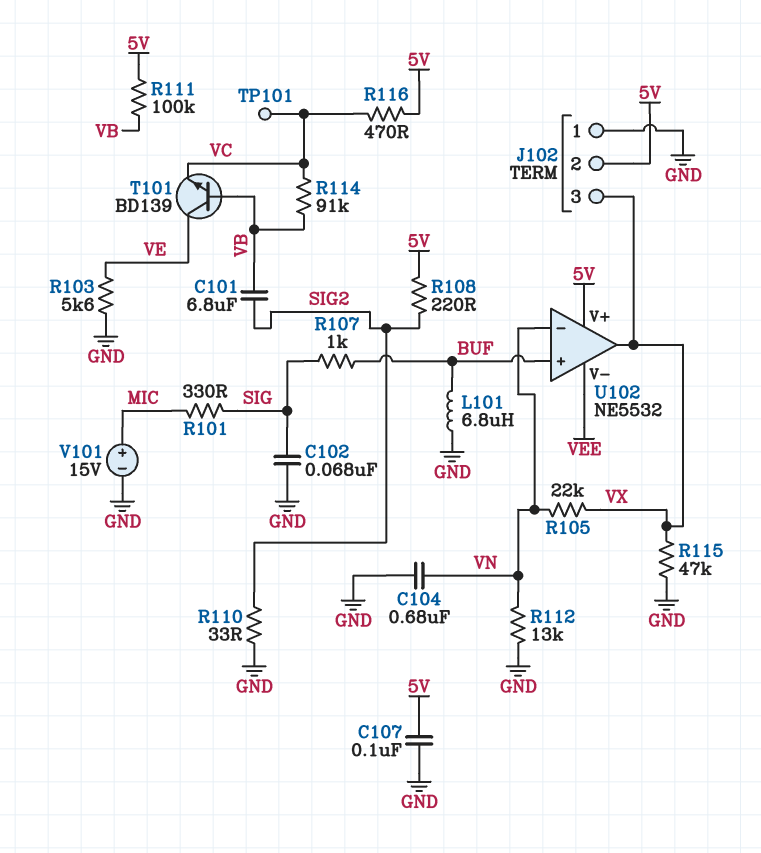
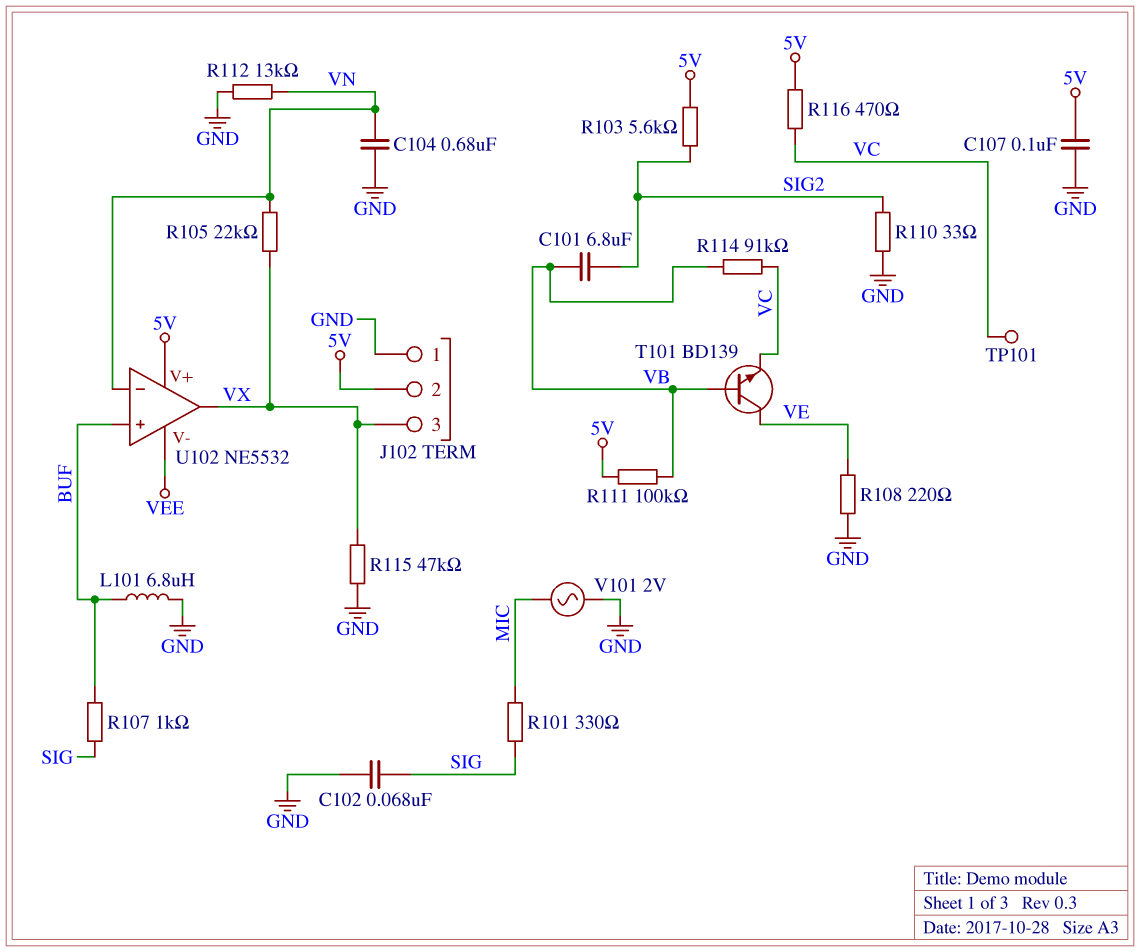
R103: 5.6k (GND, VE) -> 5.6k (5V, SIG2)
R108: 220 (5V, SIG2) -> 220 (GND, VE)
V101: 15V (plus MIC, minus GND) -> AC 2V (GND, MIC)

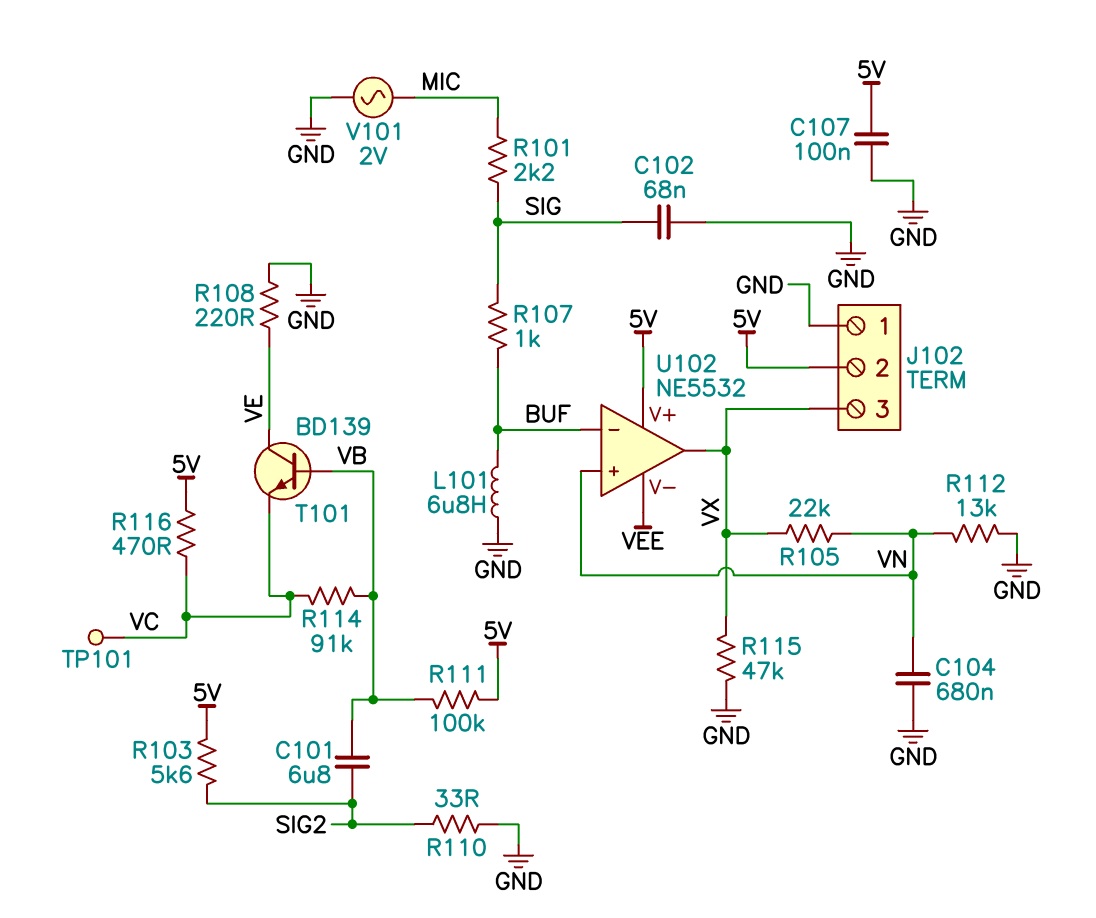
R101: 330 (MIC, SIG) -> 2.2k (MIC, SIG)
U102 pin in+: BUF -> VN
U102 pin in-: VN -> BUF

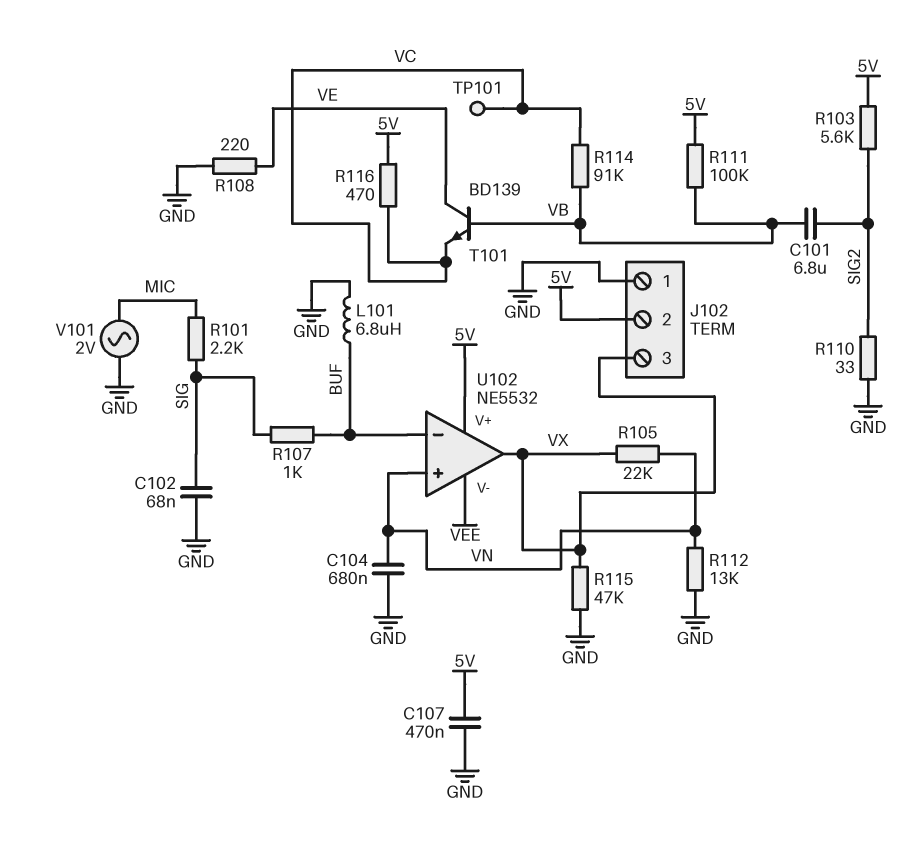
C107: 100nF (5V, GND) -> 470nF (5V, GND)

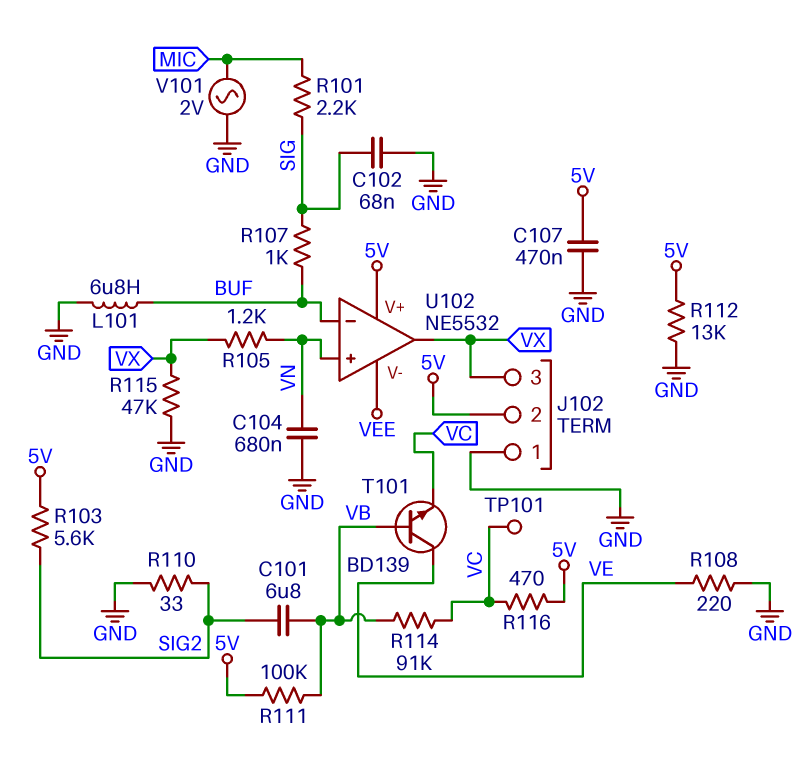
R105: 22k (VN, VX) -> 1.2k (VN, VX)
R112: 13k (GND, VN) -> 13k (5V, GND)

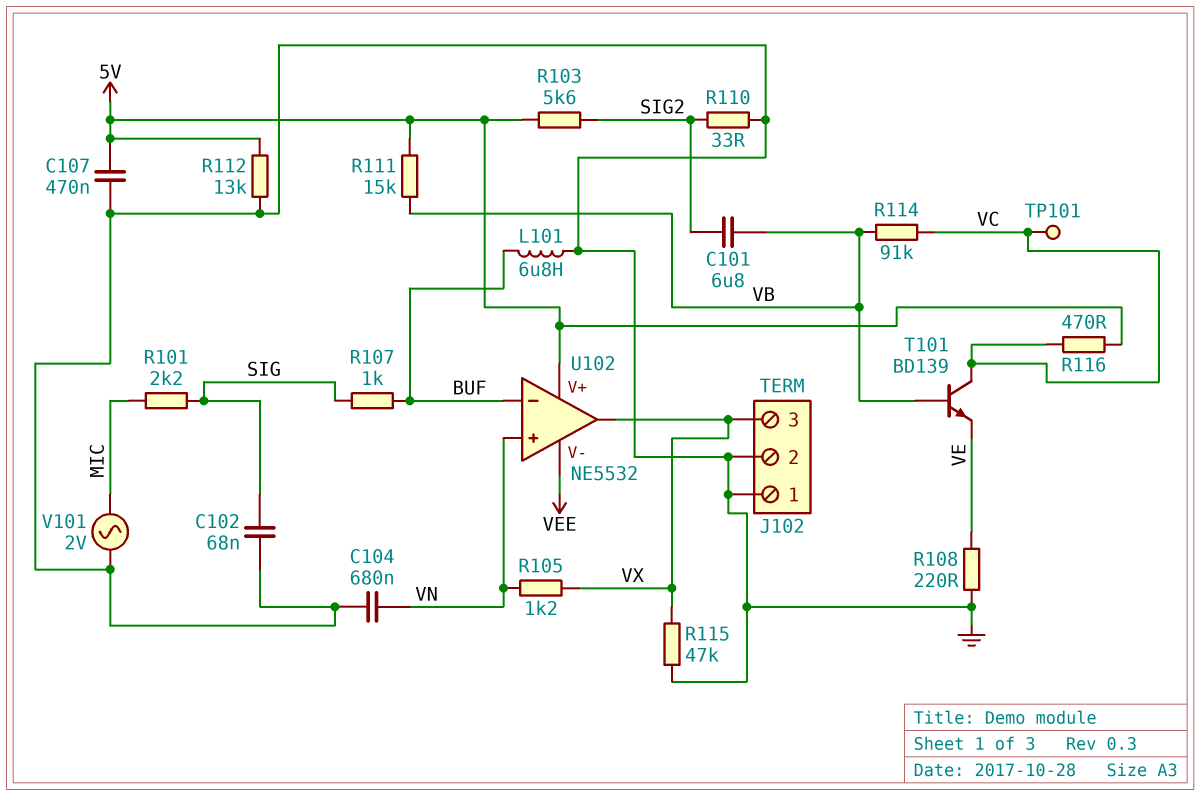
J102 pin 2: 5V -> GND
R111: 100k (5V, VB) -> 15k (5V, VB)
T101: NPN BD139 (B VB, C VE, E VC) -> NPN BD139 (B VB, C VC, E VE)

